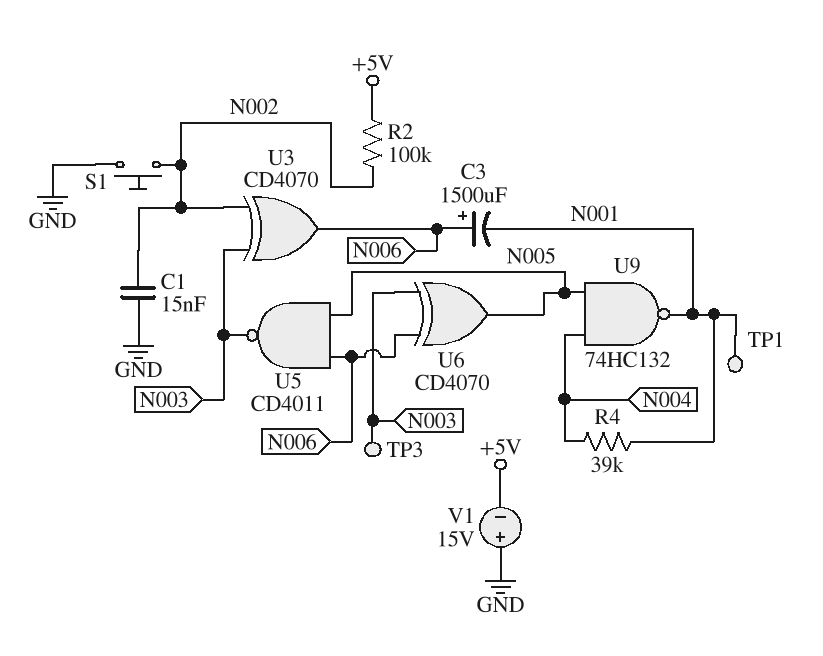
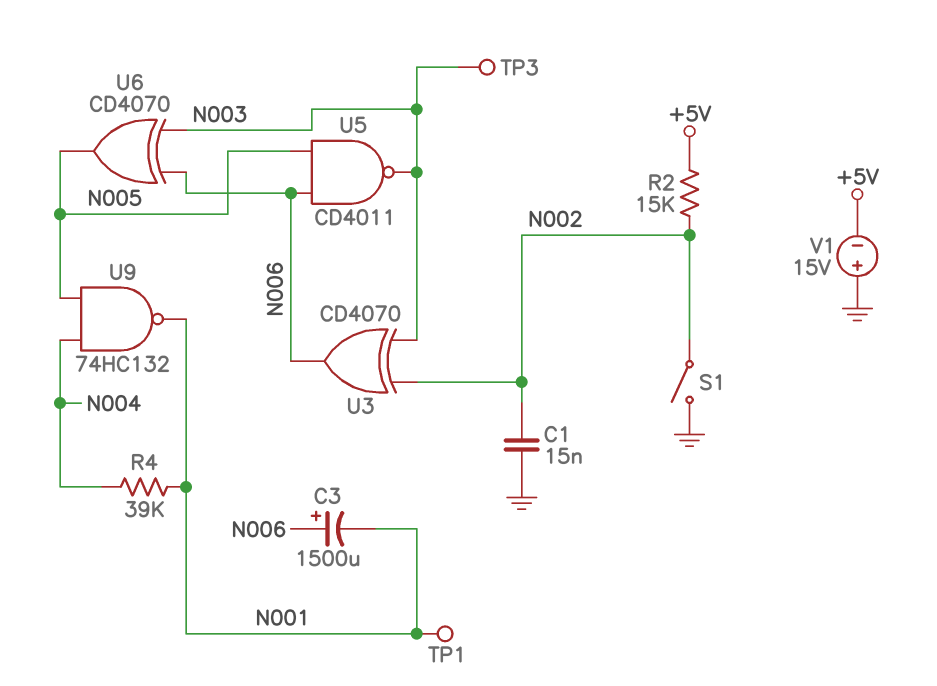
R2: 100k (+5V, N002) -> 15k (+5V, N002)
S1: button (GND, N002) -> switch (GND, N002)

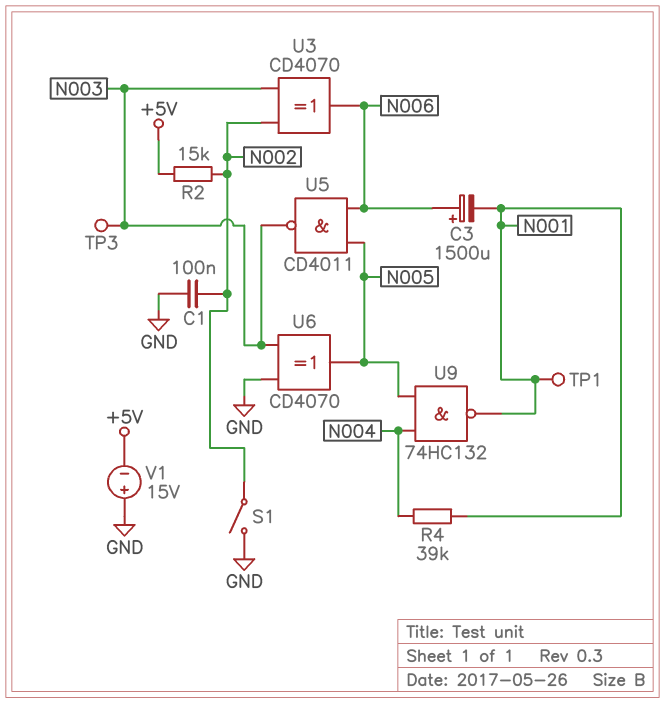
C1: 15nF (GND, N002) -> 100nF (GND, N002)
U6: XOR CD4070 (in N003, in N006, out N005) -> XOR CD4070 (in GND, in N003, out N005)

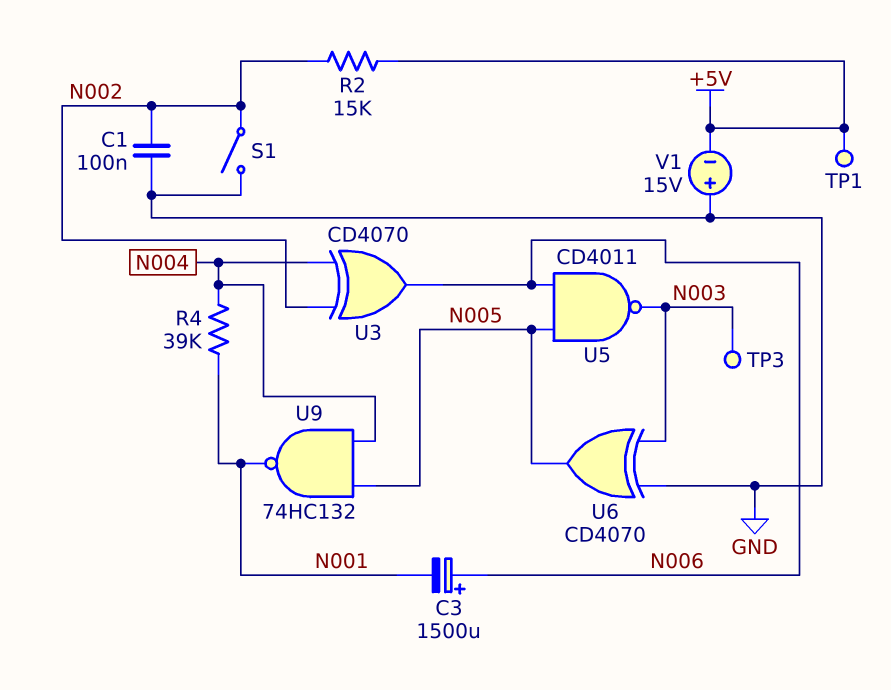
TP1: test point (N001) -> test point (+5V)
U3: XOR CD4070 (in N002, in N003, out N006) -> XOR CD4070 (in N002, in N004, out N006)

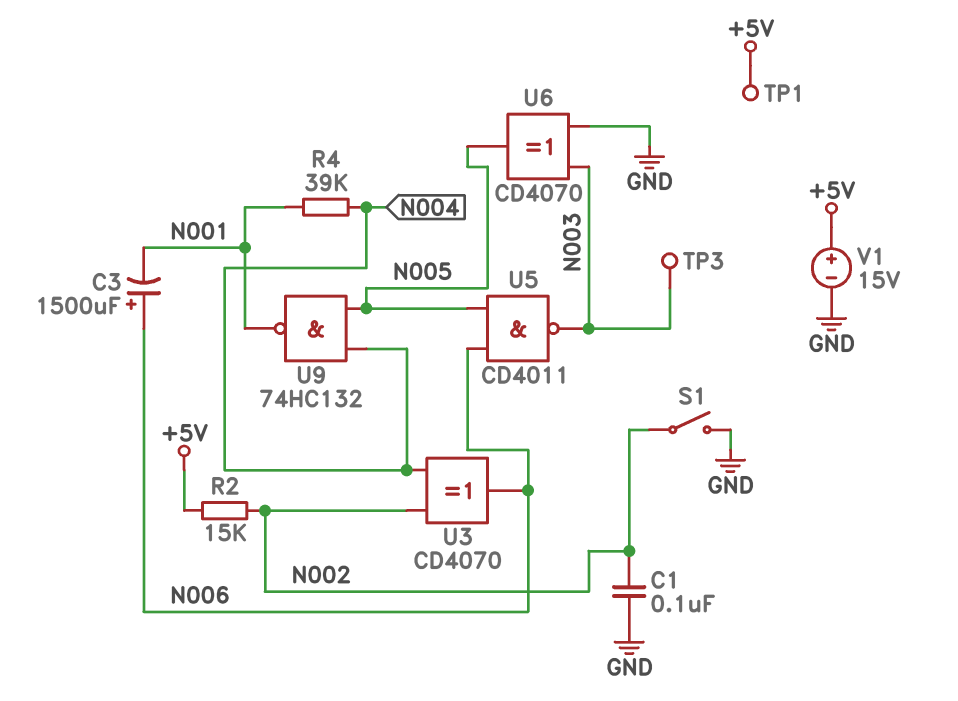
V1: 15V (plus GND, minus +5V) -> 15V (plus +5V, minus GND)

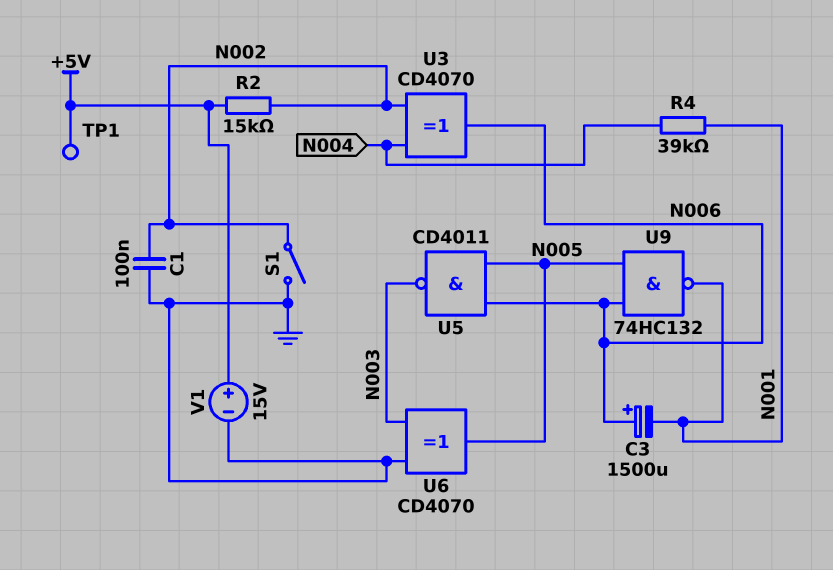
TP3: test point (N003) -> none
U9: NAND 74HC132 (in N004, in N005, out N001) -> NAND 74HC132 (in N005, in N006, out N001)

